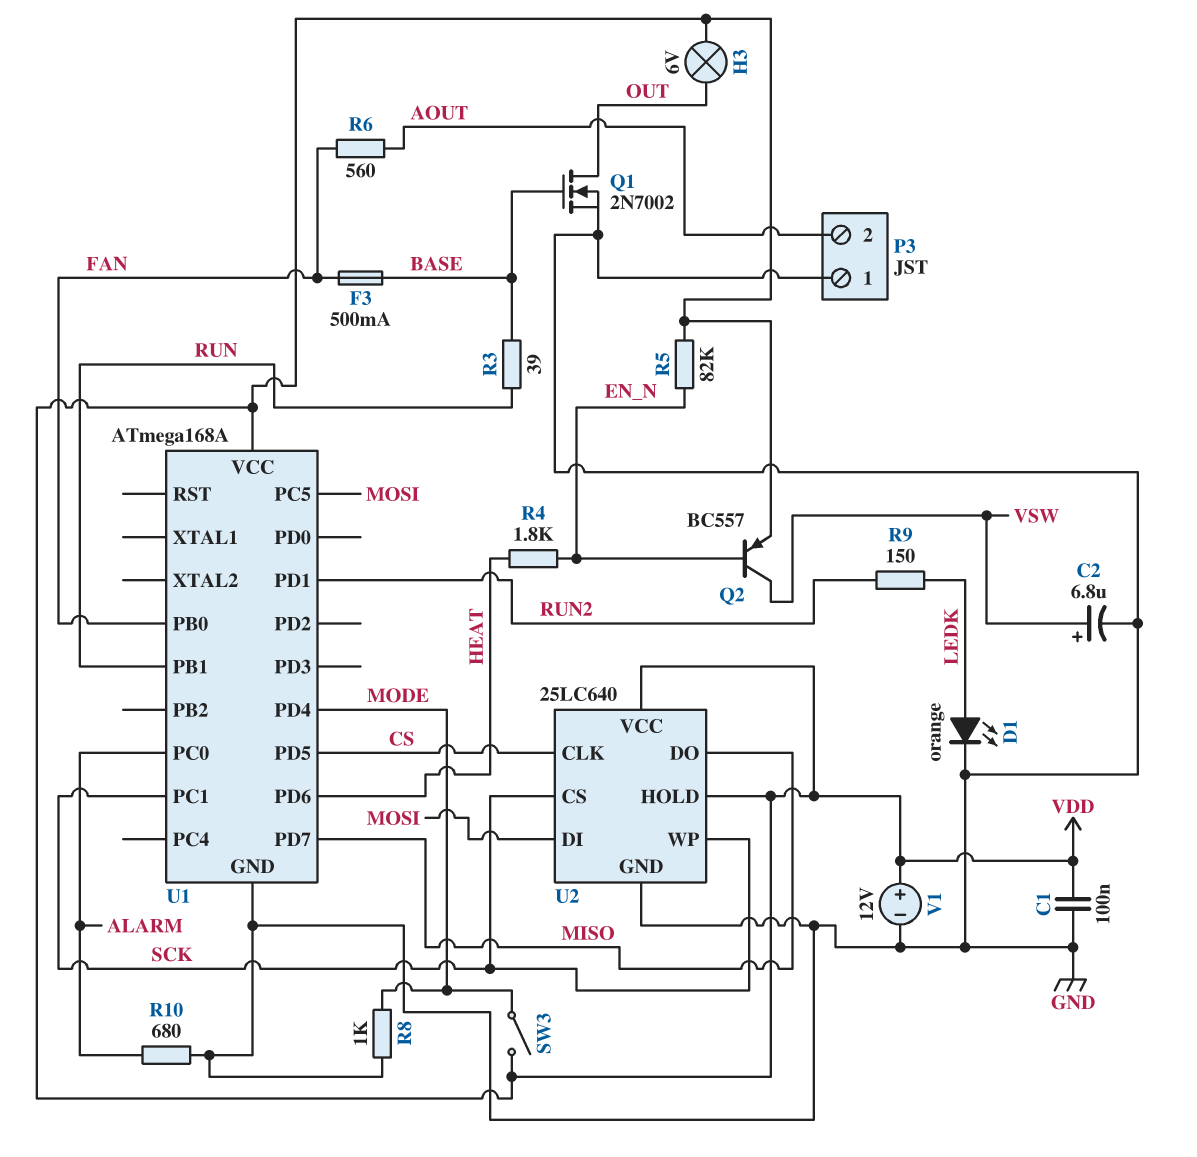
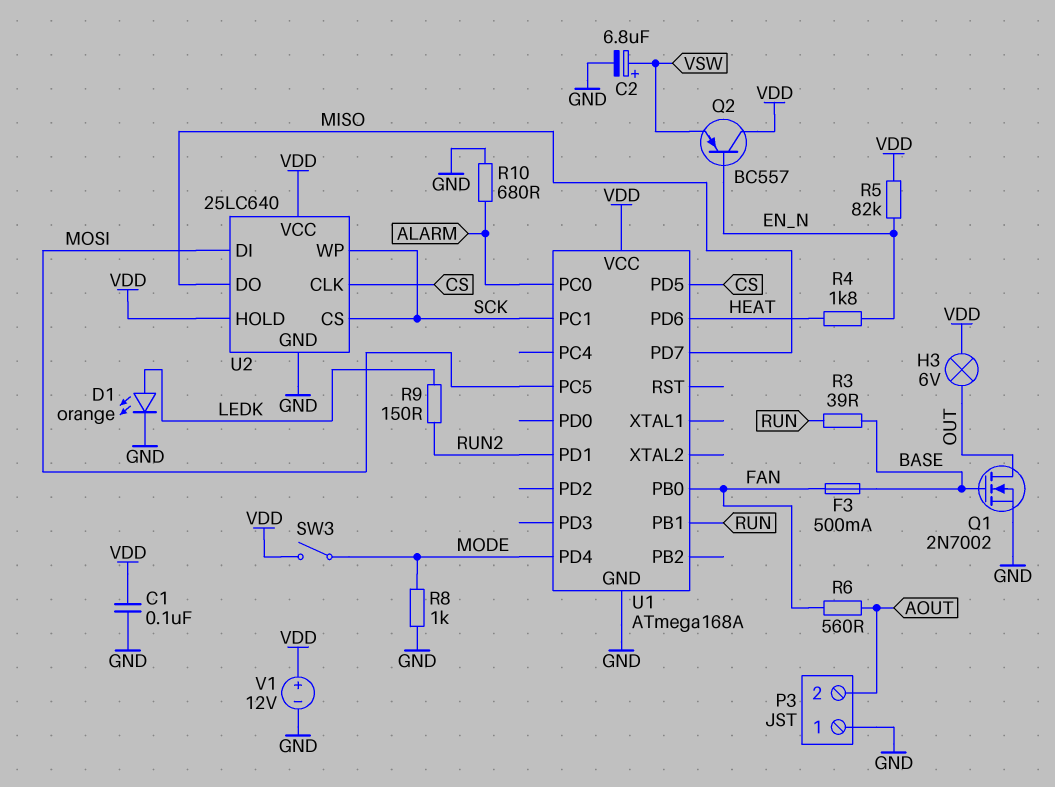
Q2: PNP BC557 (B EN_N, C VSW, E VDD) -> PNP BC557 (B EN_N, C VDD, E VSW)

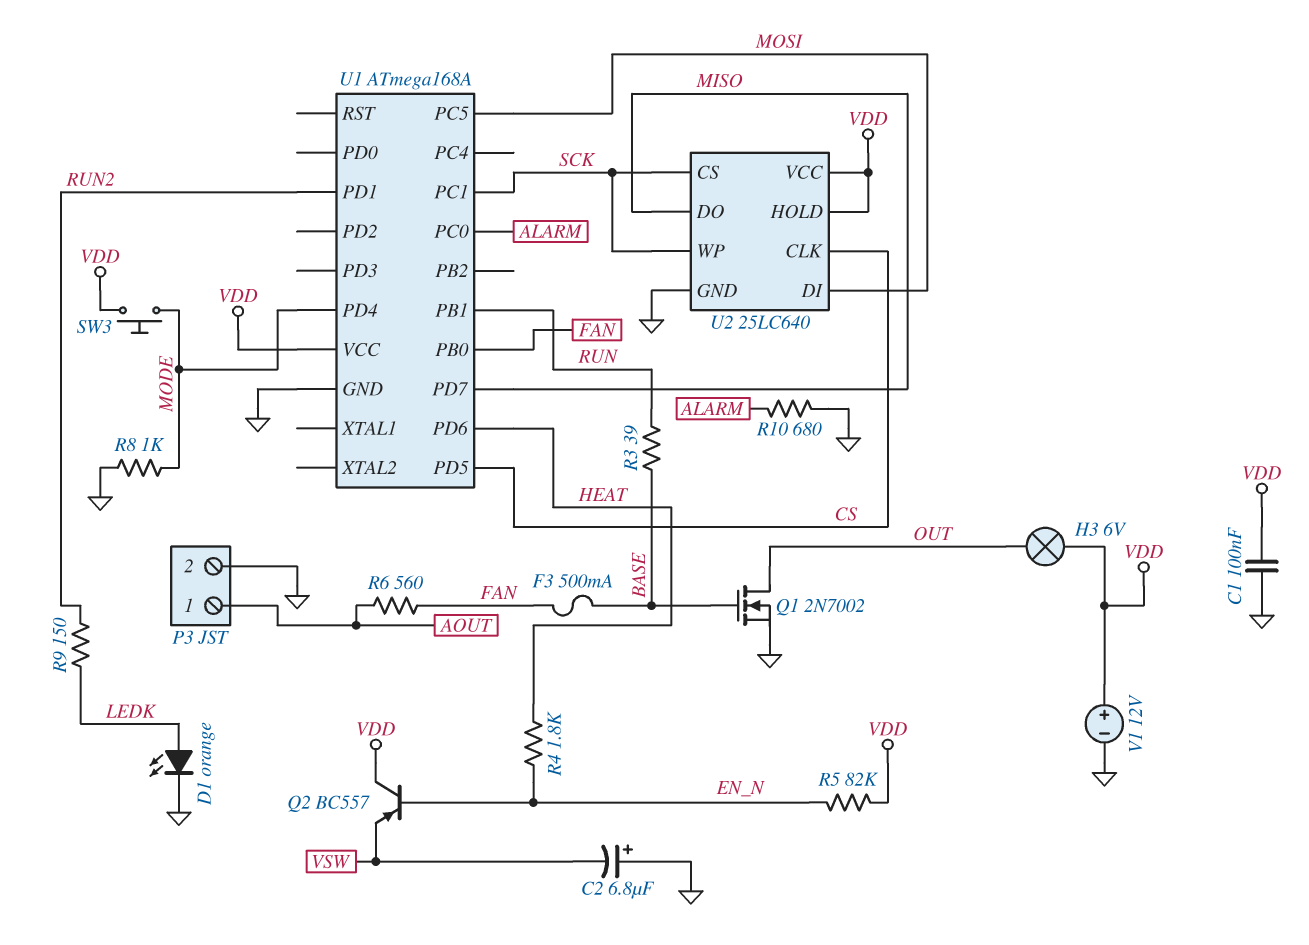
C2: 6.8uF (plus VSW, minus GND) -> 6.8uF (plus GND, minus VSW)
P3 pin 1: GND -> AOUT
P3 pin 2: AOUT -> GND
SW3: switch (MODE, VDD) -> button (MODE, VDD)

